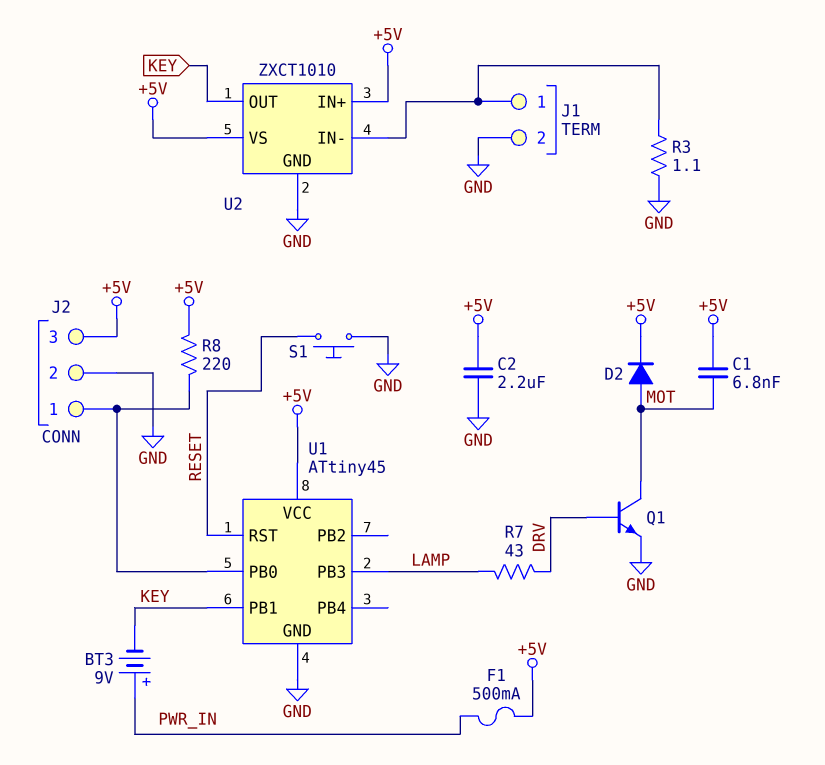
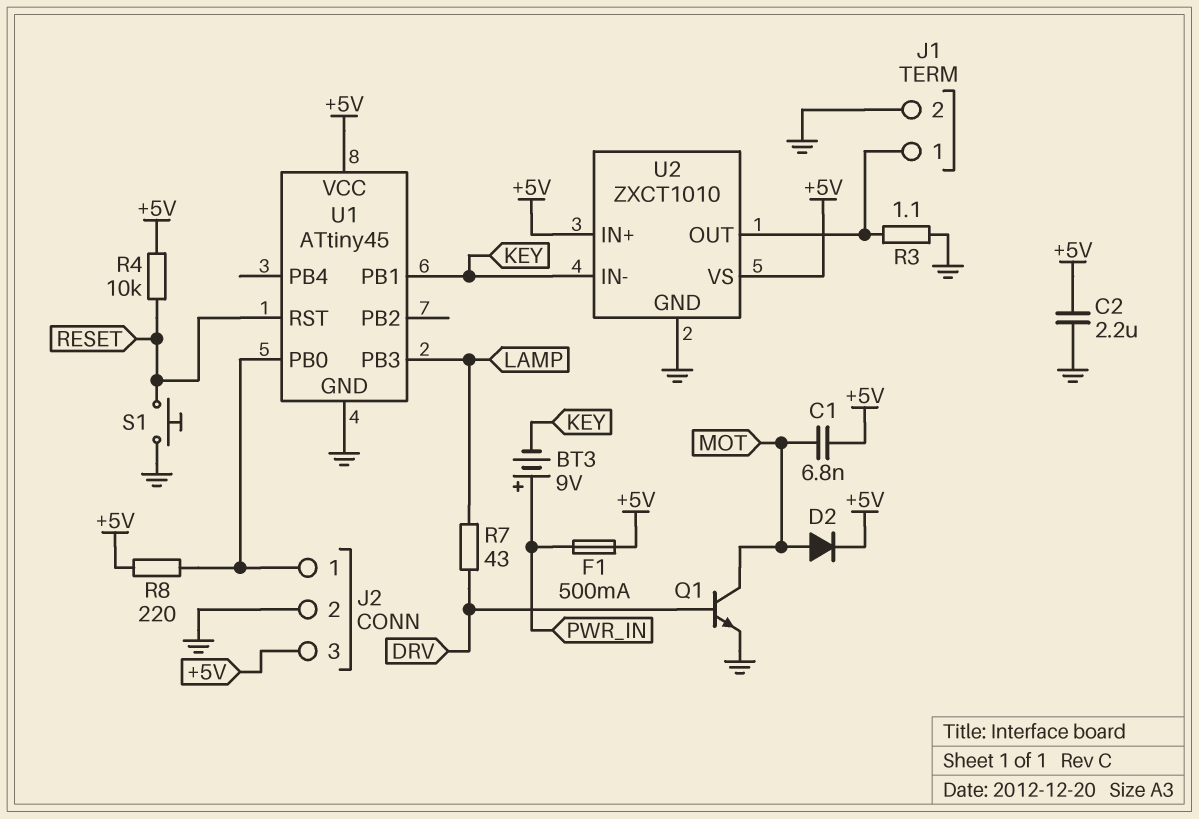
R4: none -> 10k (+5V, RESET)
U2 pin IN-: J1/1 -> KEY
U2 pin OUT: KEY -> J1/1

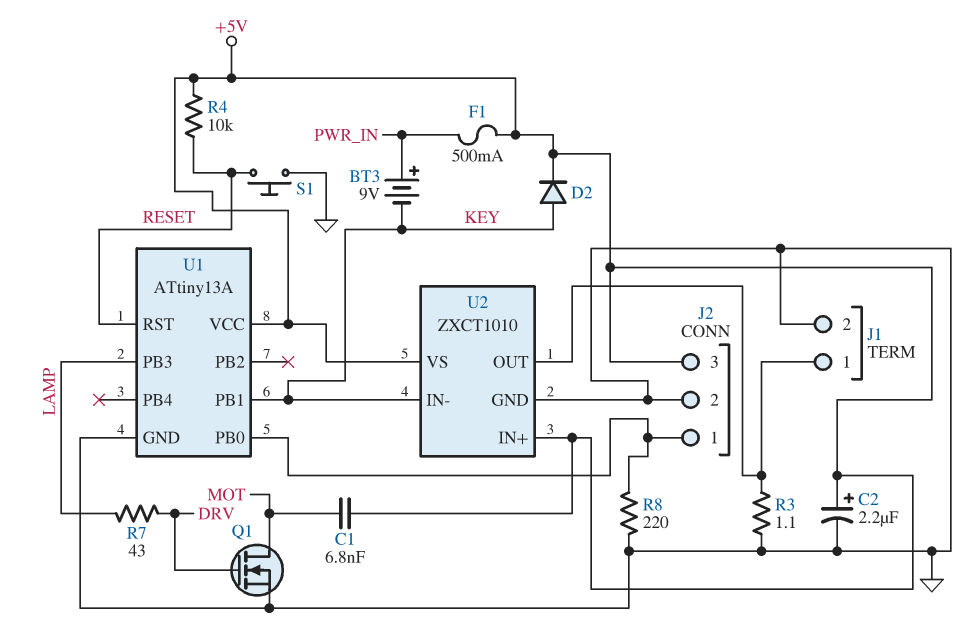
C2: 2.2uF (+5V, GND) -> 2.2uF (plus +5V, minus GND)
D2: diode (A MOT, K +5V) -> diode (A KEY, K +5V)
Q1: NPN (B DRV, C MOT, E GND) -> NMOS (G DRV, D MOT, S GND)
R8: 220 (+5V, J2/1) -> 220 (GND, J2/1)
U1: ATtiny45 -> ATtiny13A

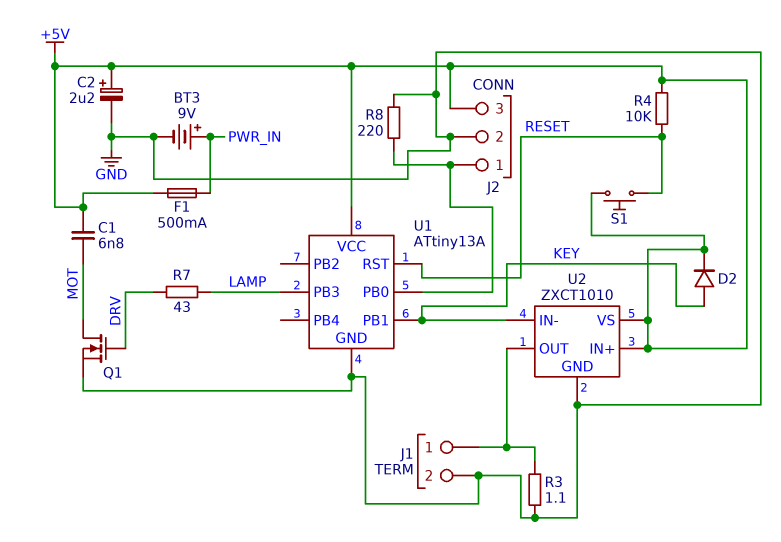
BT3: 9V (plus PWR_IN, minus KEY) -> 9V (plus PWR_IN, minus GND)
S1: button (GND, RESET) -> button (+5V, RESET)

